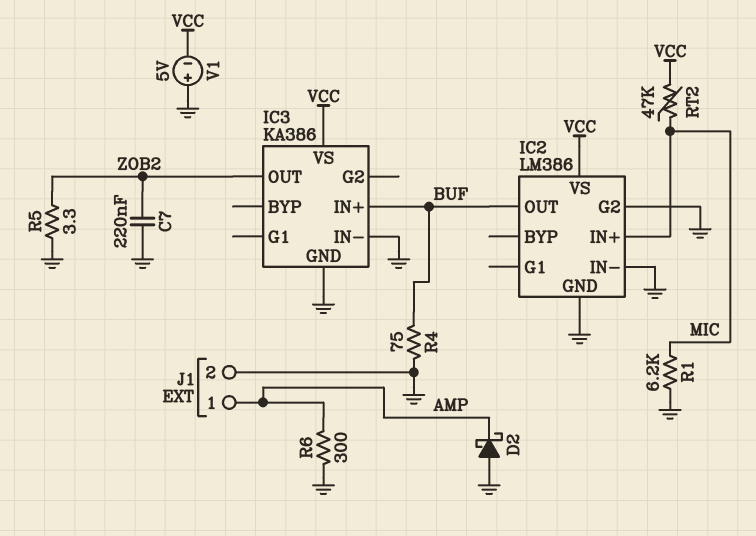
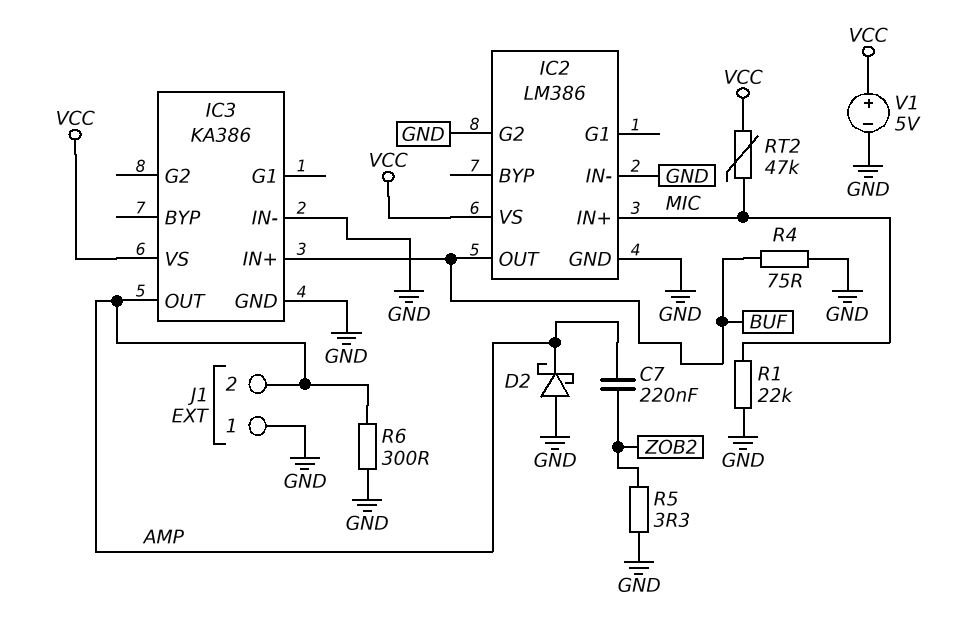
C7: 220nF (GND, ZOB2) -> 220nF (AMP, ZOB2)
IC3 pin OUT: ZOB2 -> AMP
J1 pin 1: AMP -> GND
J1 pin 2: GND -> AMP
R1: 6.2k (GND, MIC) -> 22k (GND, MIC)
V1: 5V (plus GND, minus VCC) -> 5V (plus VCC, minus GND)

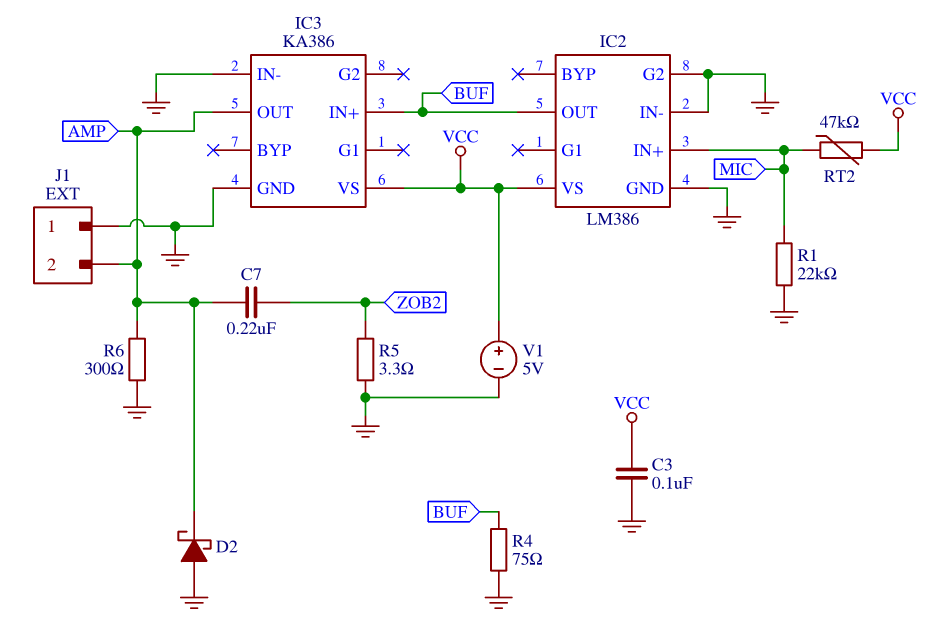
C3: none -> 100nF (GND, VCC)

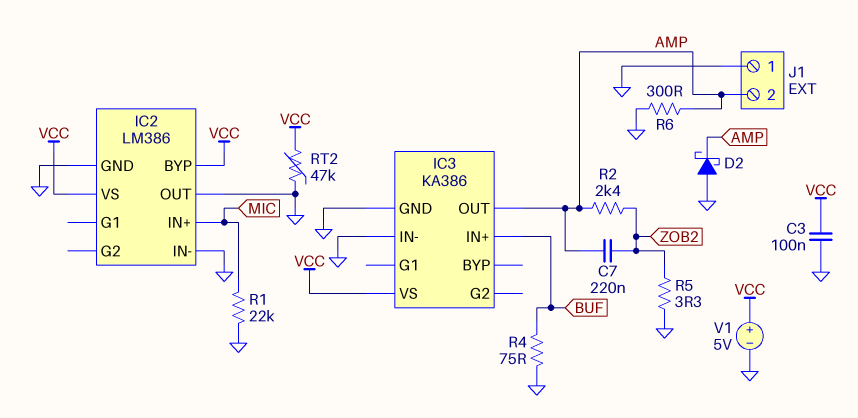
IC2 pin BYP: none -> VCC
IC2 pin G2: GND -> none
IC2 pin OUT: BUF -> GND
R2: none -> 2.4k (AMP, ZOB2)
RT2: 47k (MIC, VCC) -> 47k (GND, VCC)

